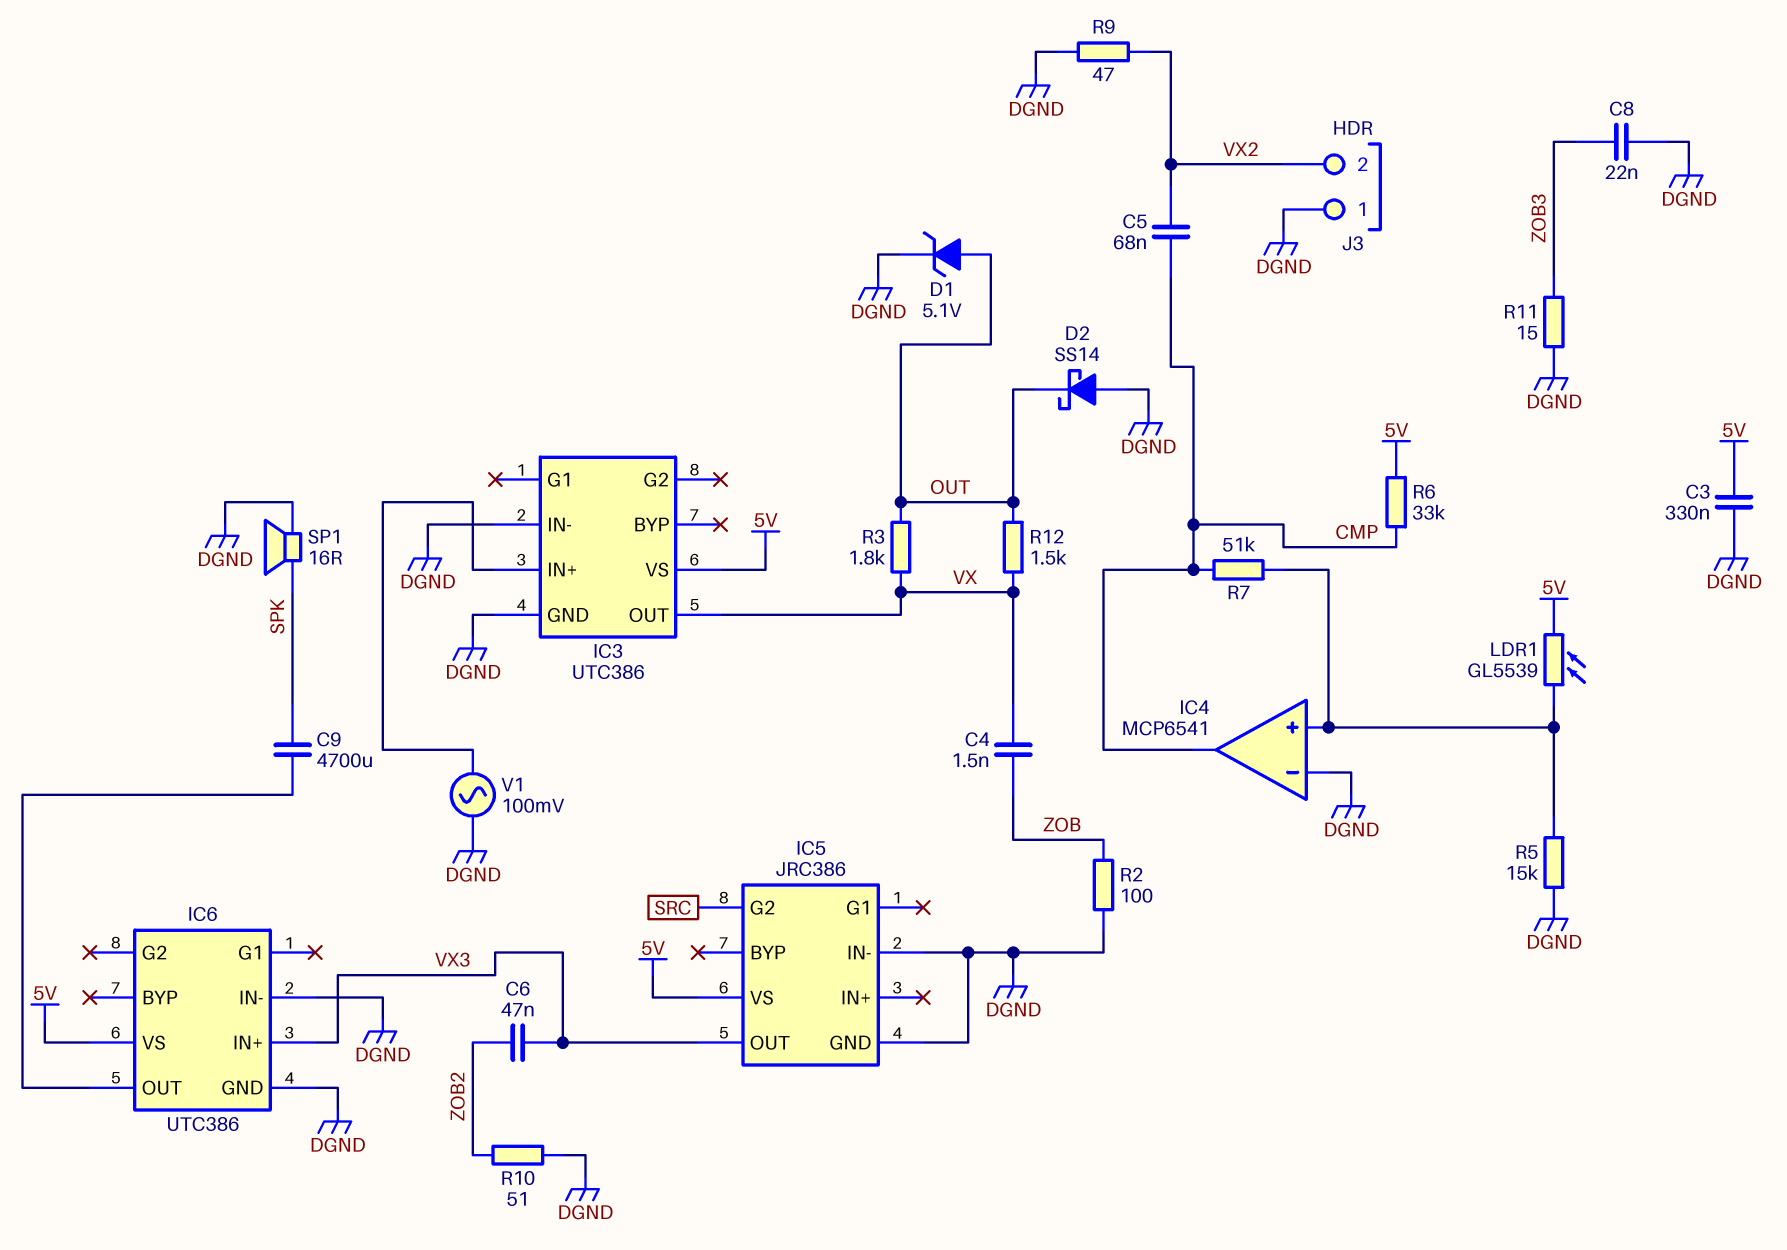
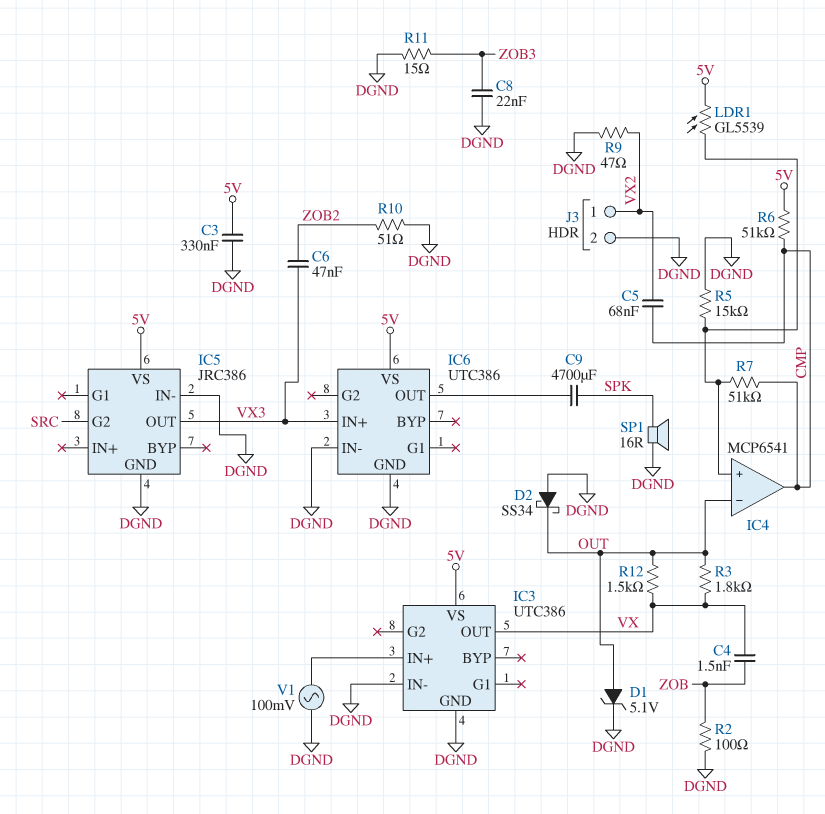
D2: schottky SS14 (A DGND, K OUT) -> schottky SS34 (A DGND, K OUT)
IC4 pin in-: DGND -> OUT
J3 pin 1: DGND -> VX2
J3 pin 2: VX2 -> DGND
R6: 33k (5V, CMP) -> 51k (5V, CMP)

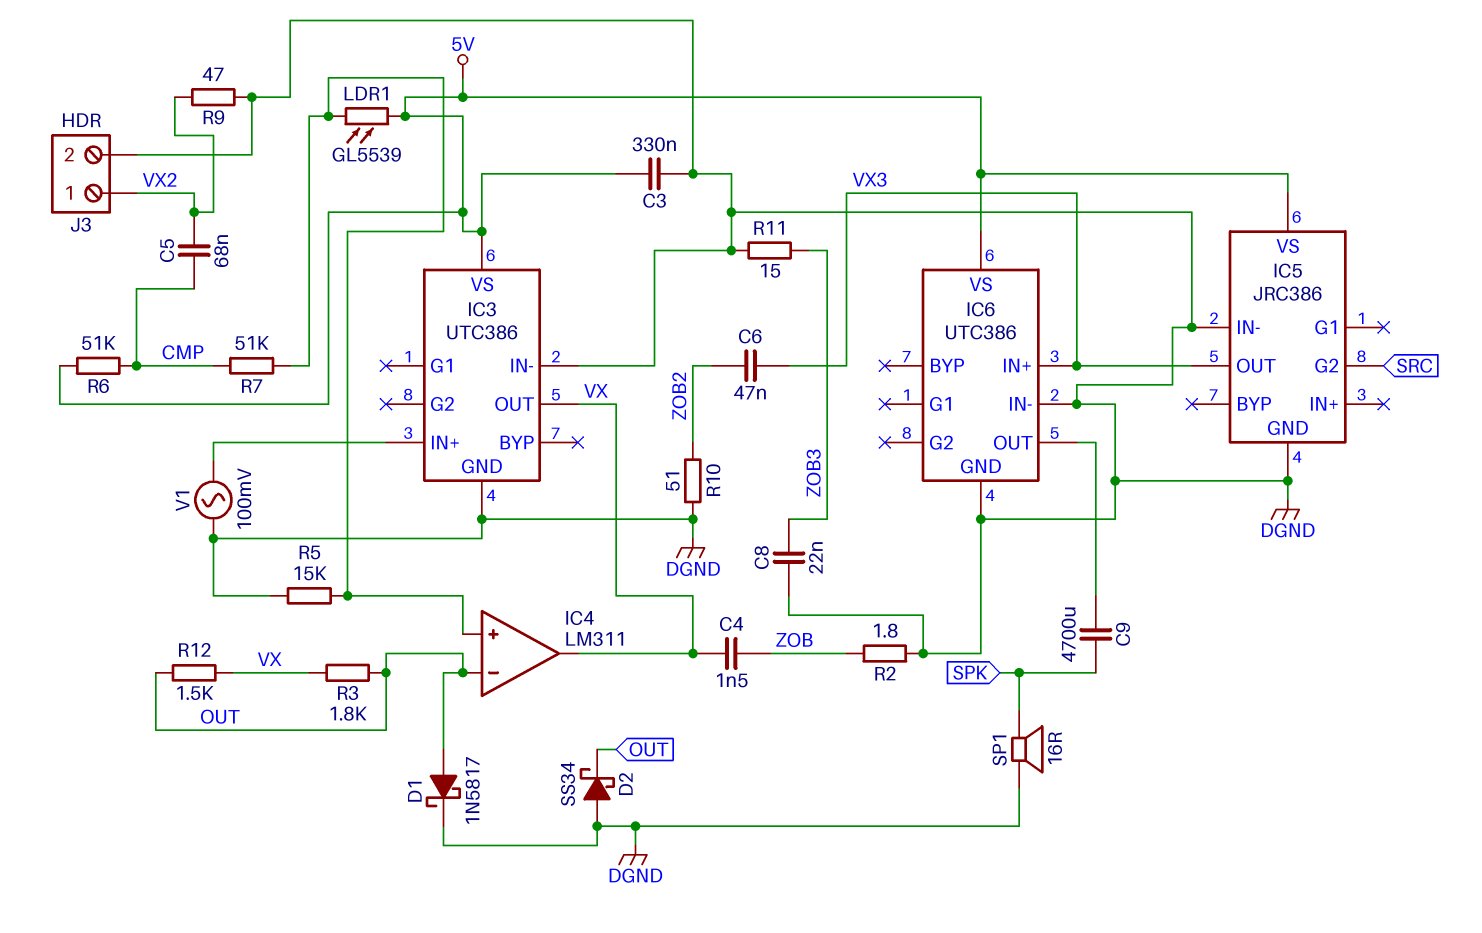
D1: zener 5.1V (A OUT, K DGND) -> schottky 1N5817 (A OUT, K DGND)
IC4: MCP6541 -> LM311
IC4 pin out: CMP -> VX
R2: 100 (DGND, ZOB) -> 1.8 (DGND, ZOB)

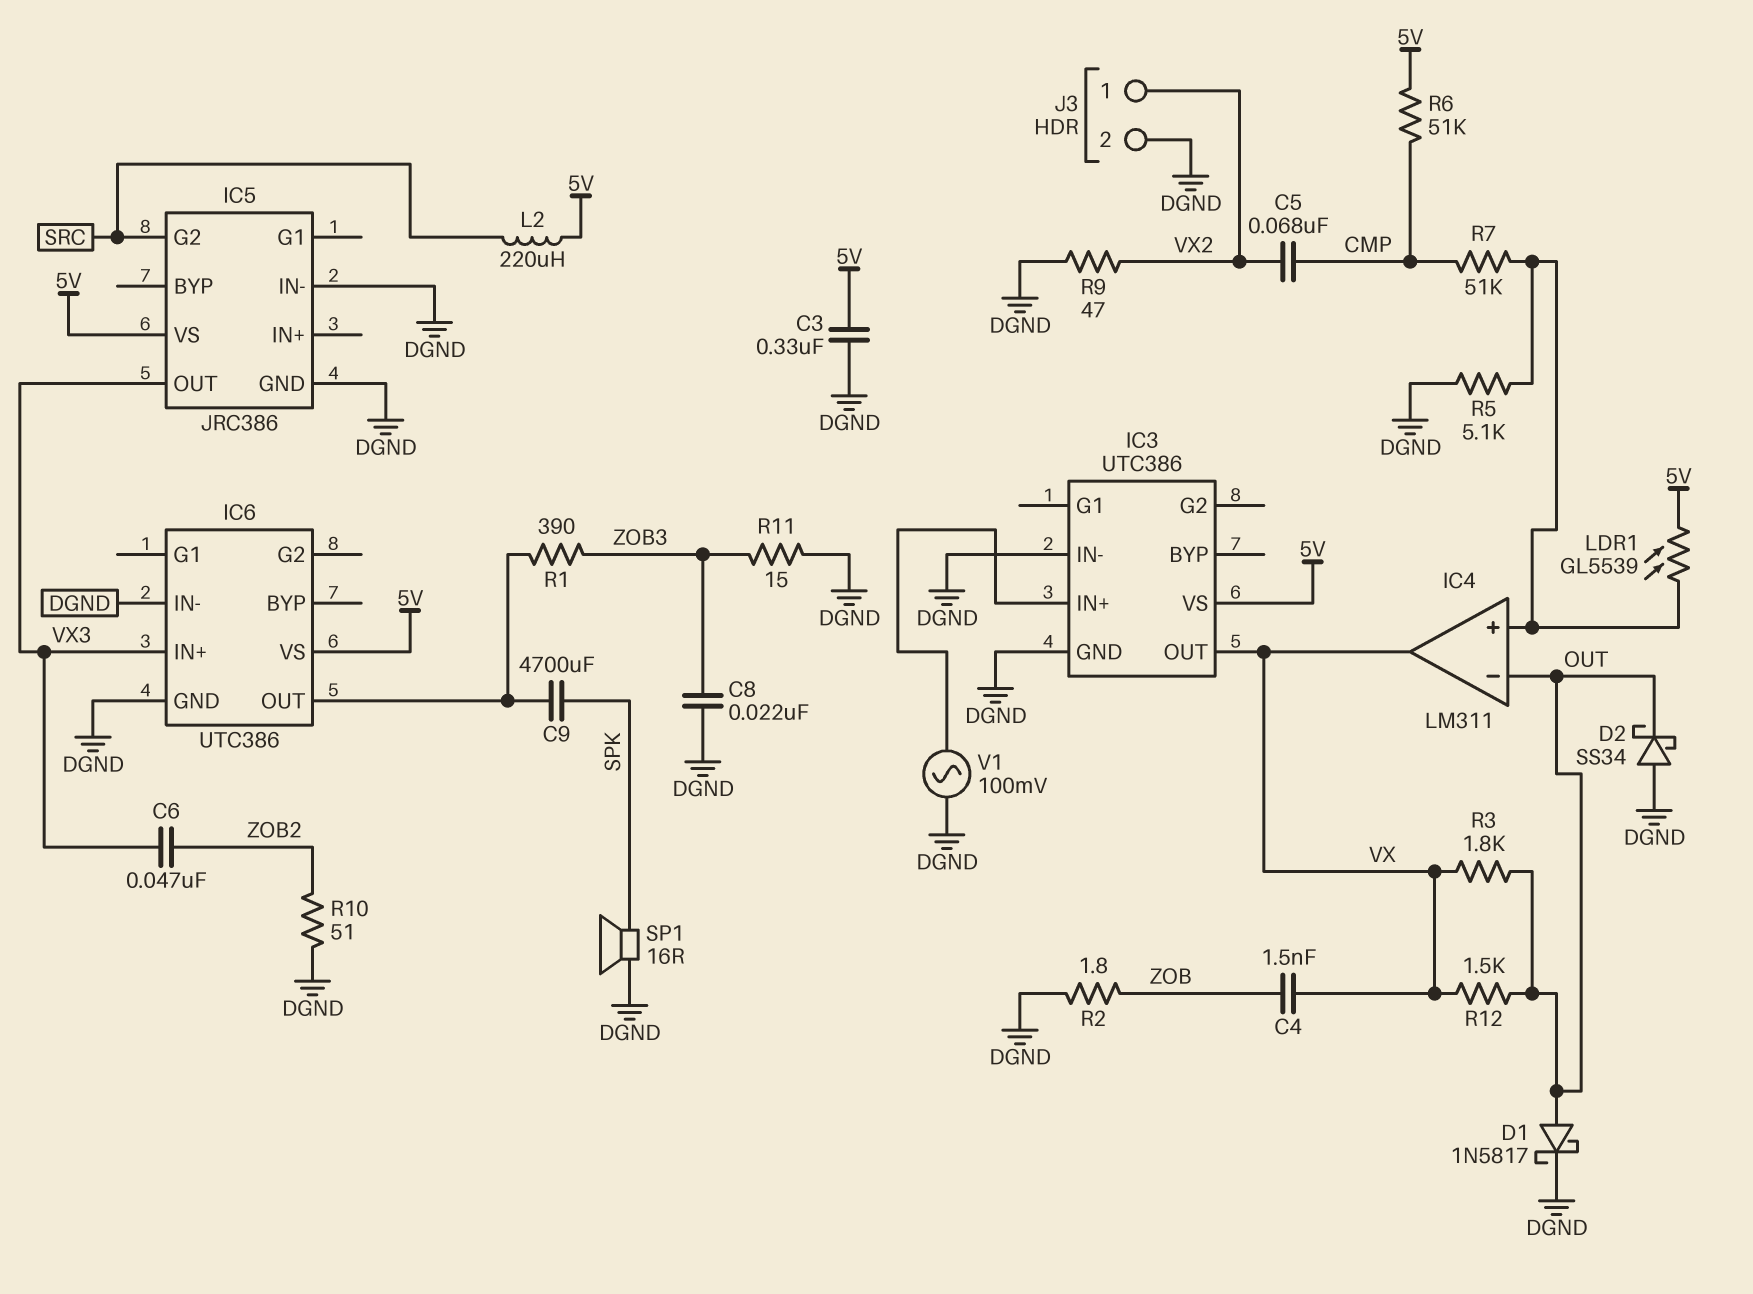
L2: none -> 220uH (5V, SRC)
R1: none -> 390 (IC6/OUT, ZOB3)
R5: 15k (DGND, IC4/in+) -> 5.1k (DGND, IC4/in+)

